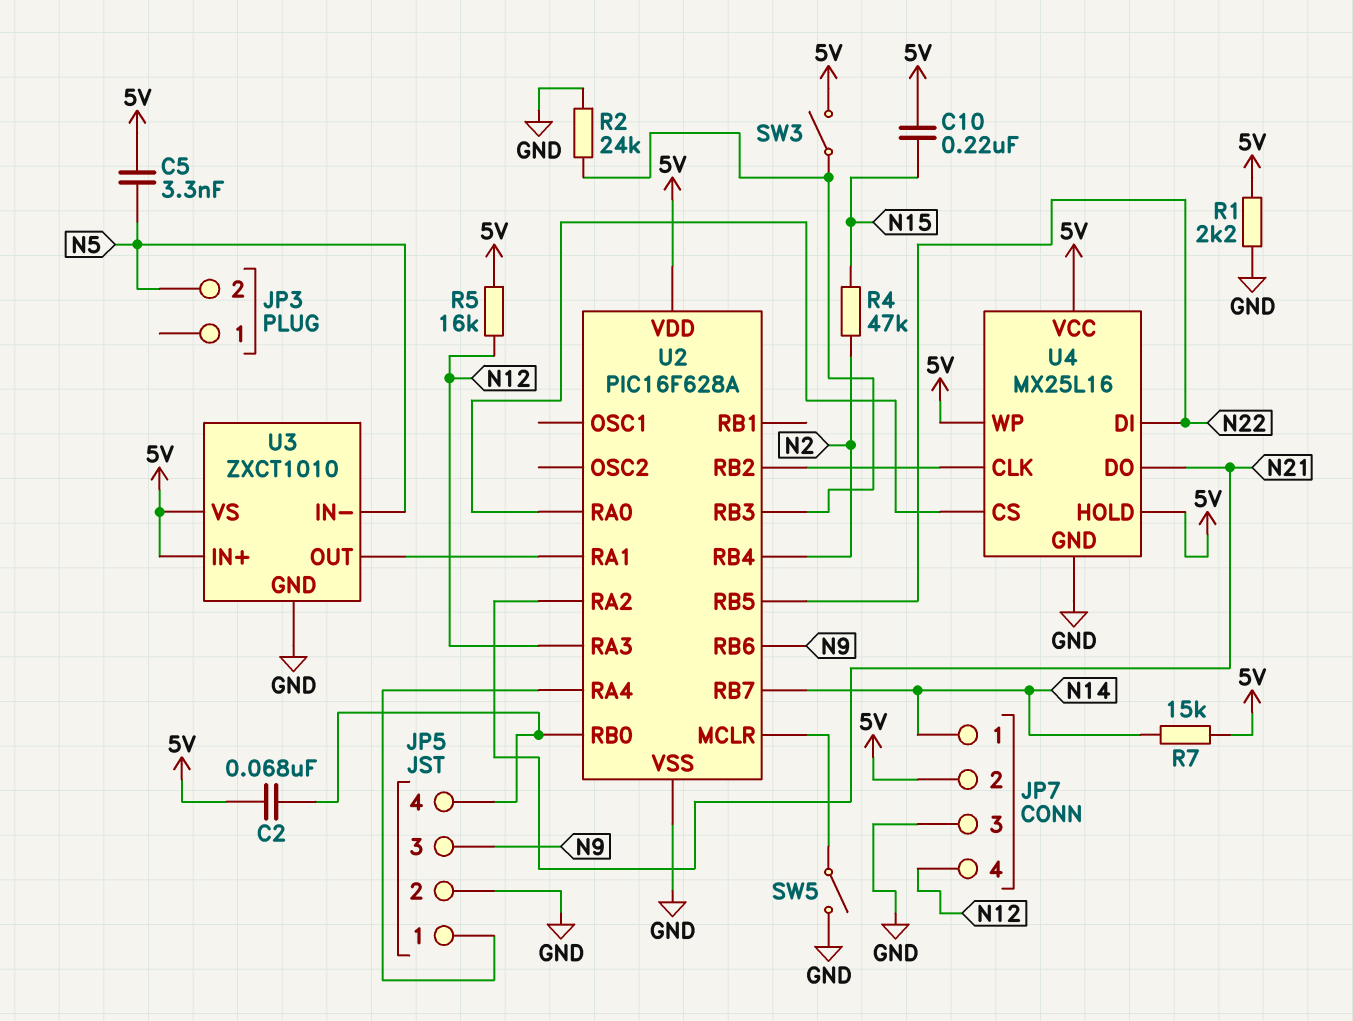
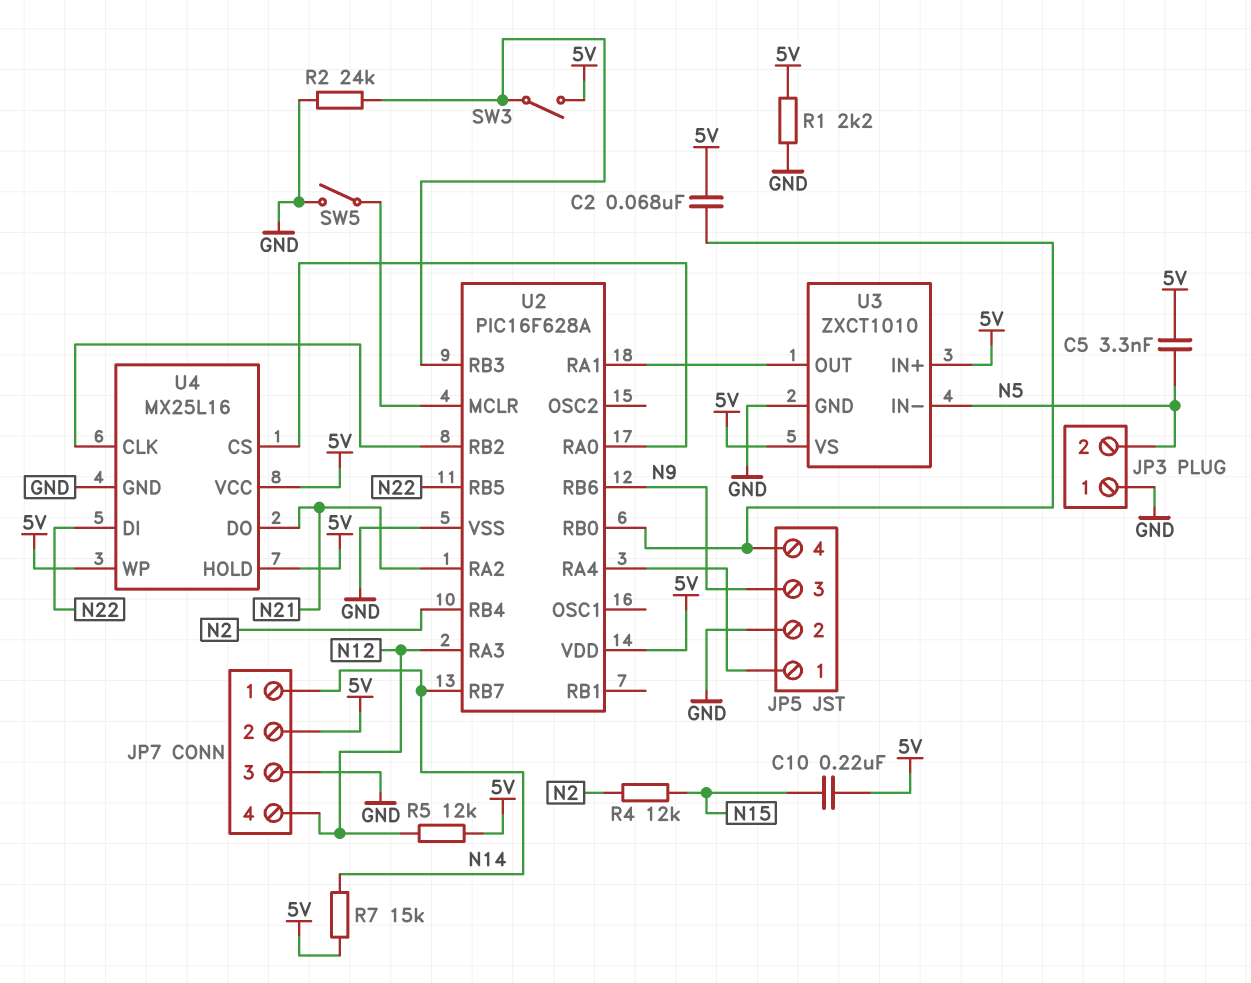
JP3 pin 1: none -> GND
R4: 47k (N2, N15) -> 12k (N2, N15)
R5: 16k (5V, N12) -> 12k (5V, N12)

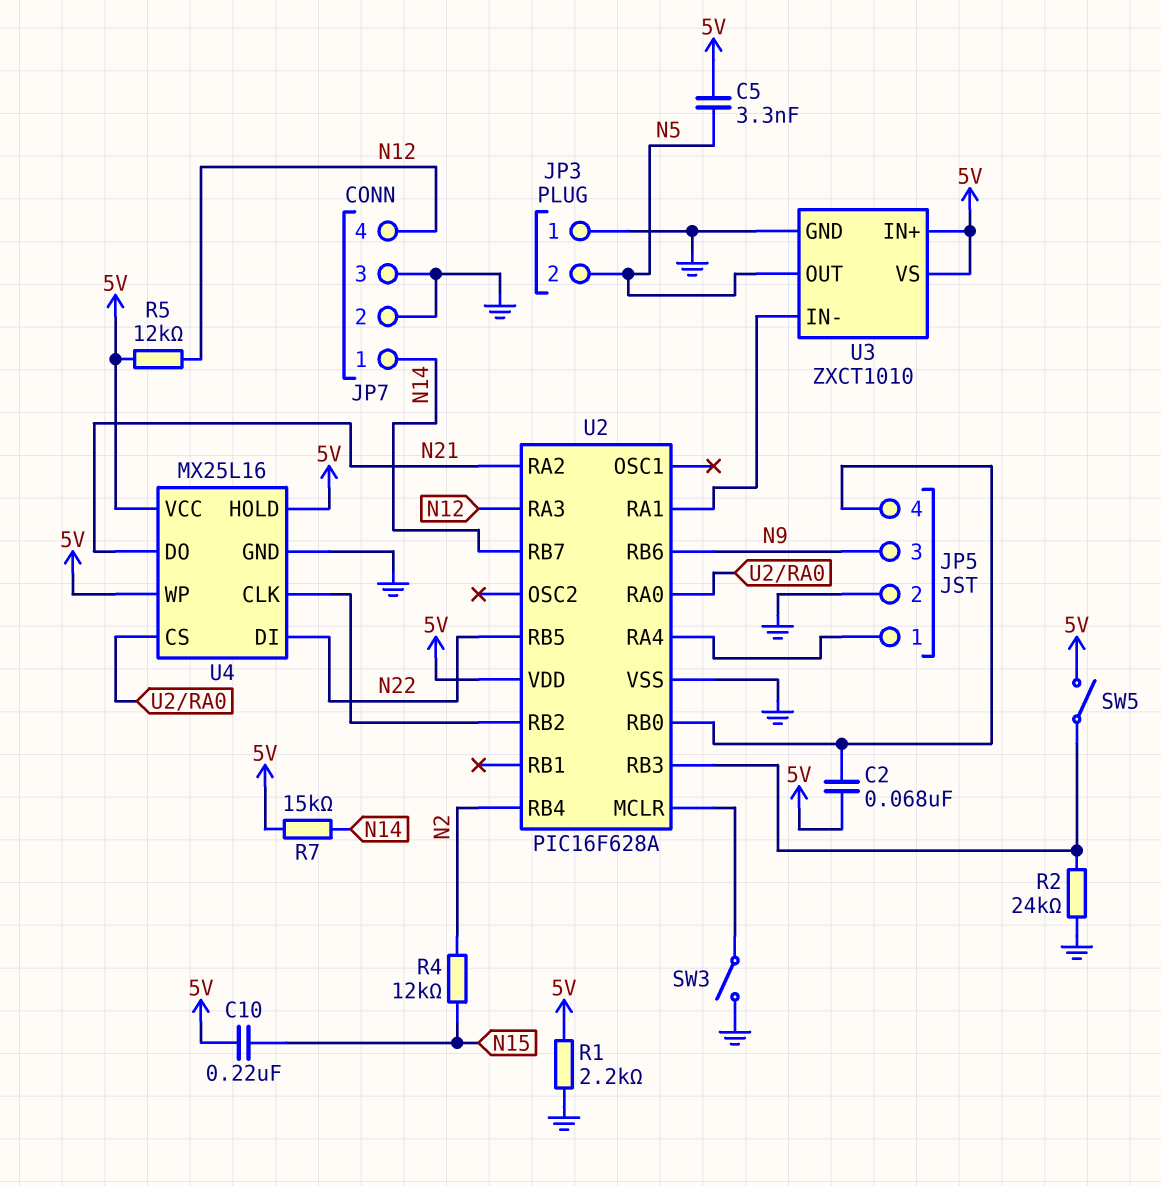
JP7 pin 2: 5V -> GND
SW3: switch (5V, U2/RB3) -> switch (GND, U2/MCLR)
SW5: switch (GND, U2/MCLR) -> switch (5V, U2/RB3)
U3 pin IN-: N5 -> U2/RA1
U3 pin OUT: U2/RA1 -> N5

